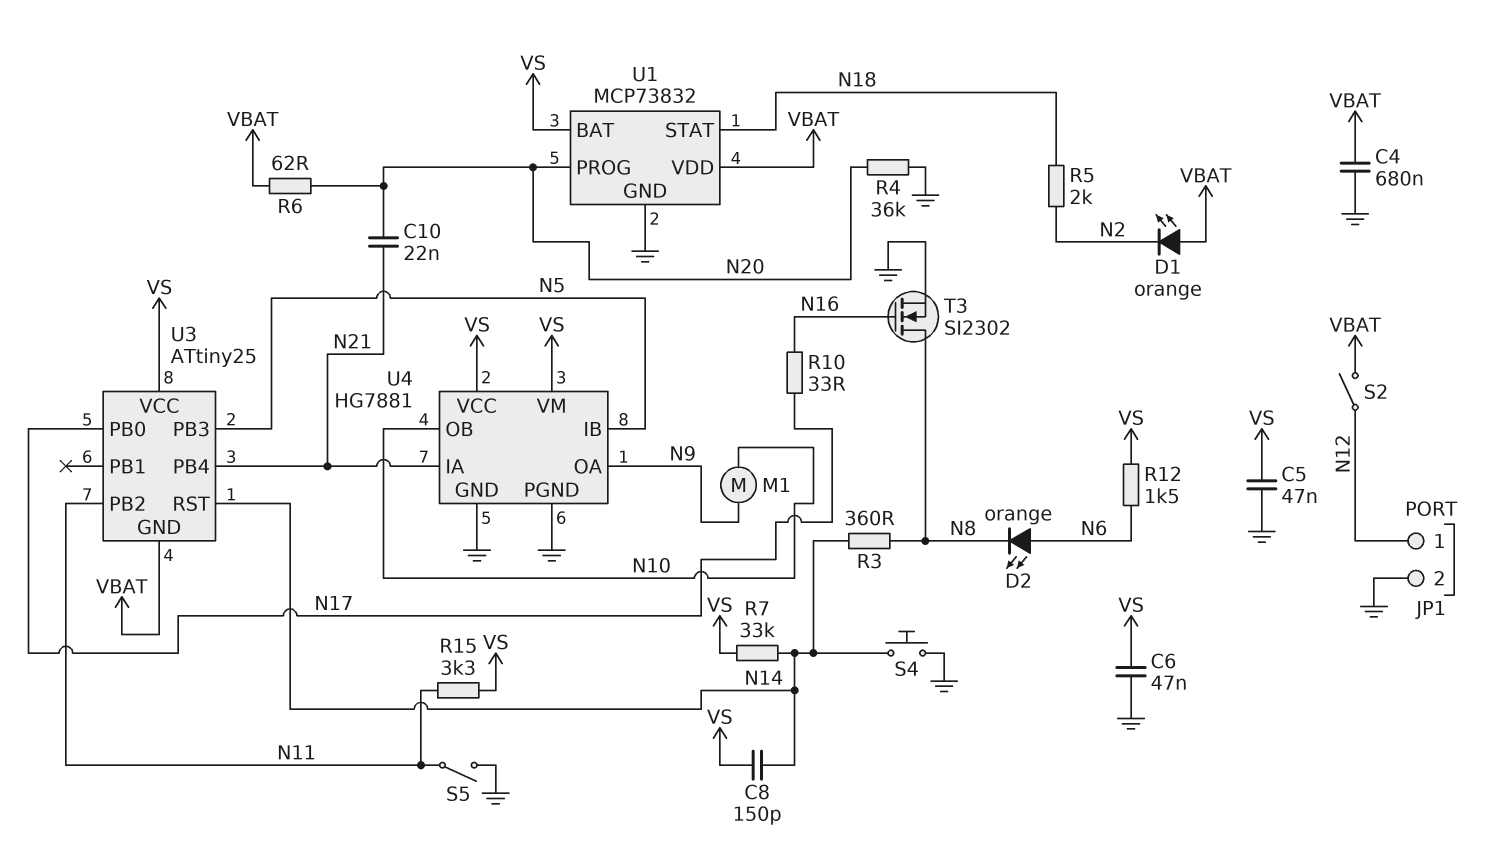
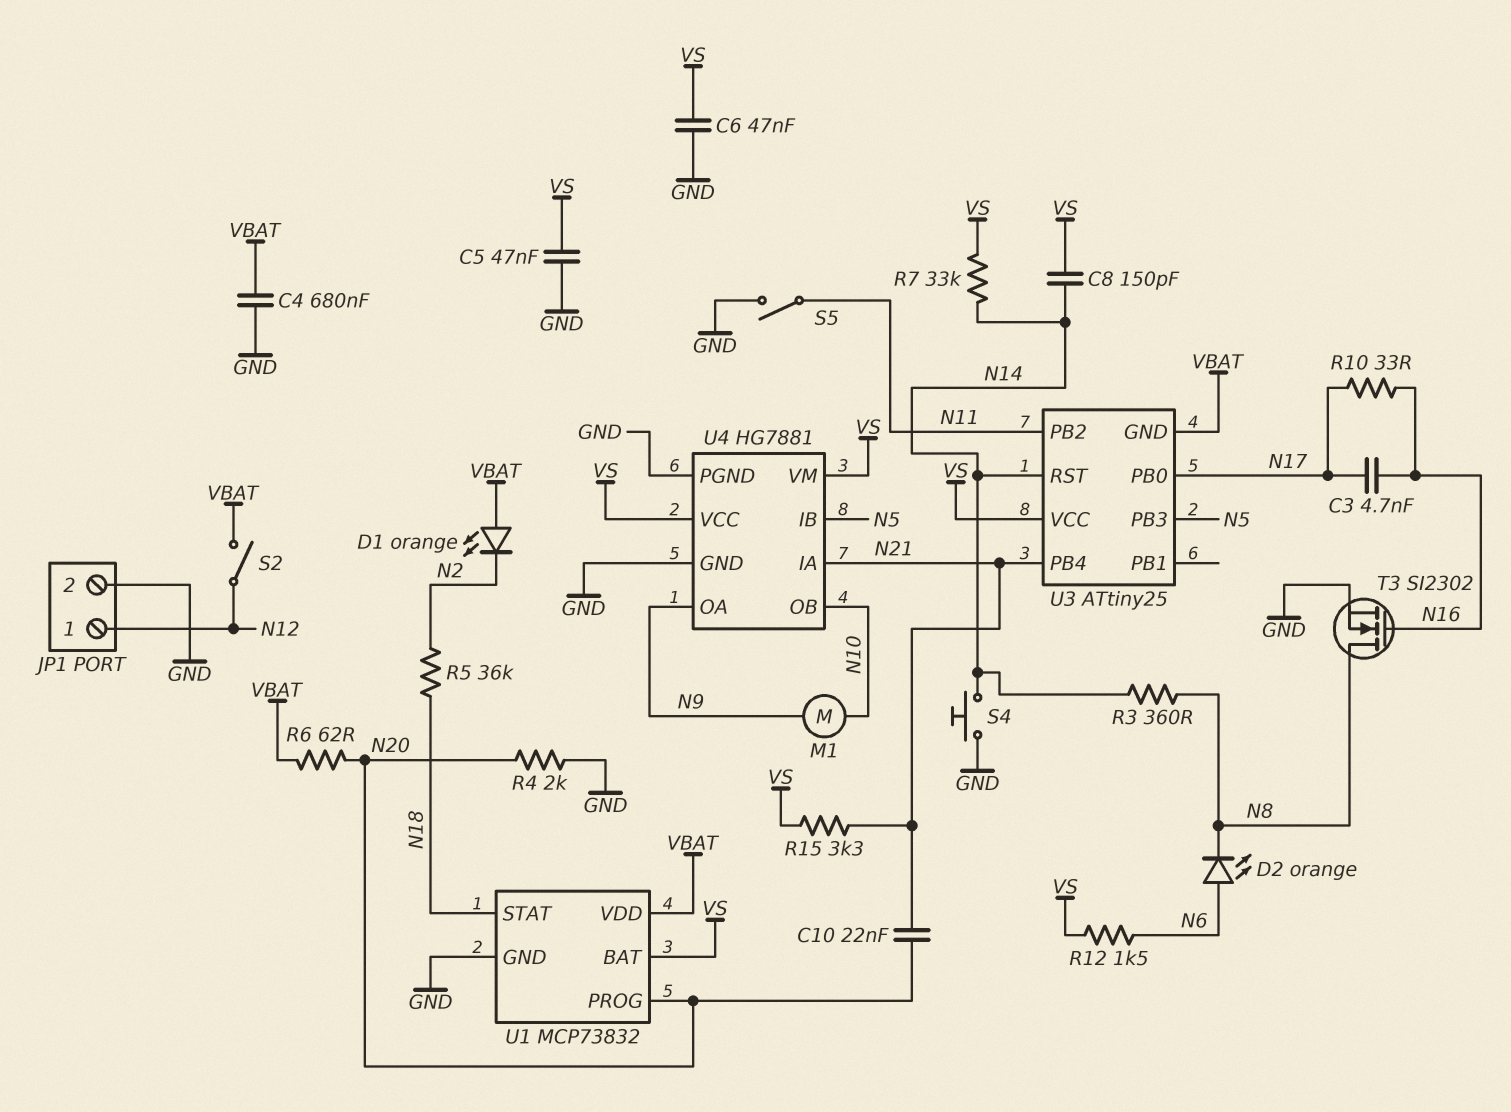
C3: none -> 4.7nF (N16, N17)
R4: 36k (GND, N20) -> 2k (GND, N20)
R5: 2k (N2, N18) -> 36k (N2, N18)
R15: 3.3k (N11, VS) -> 3.3k (N21, VS)

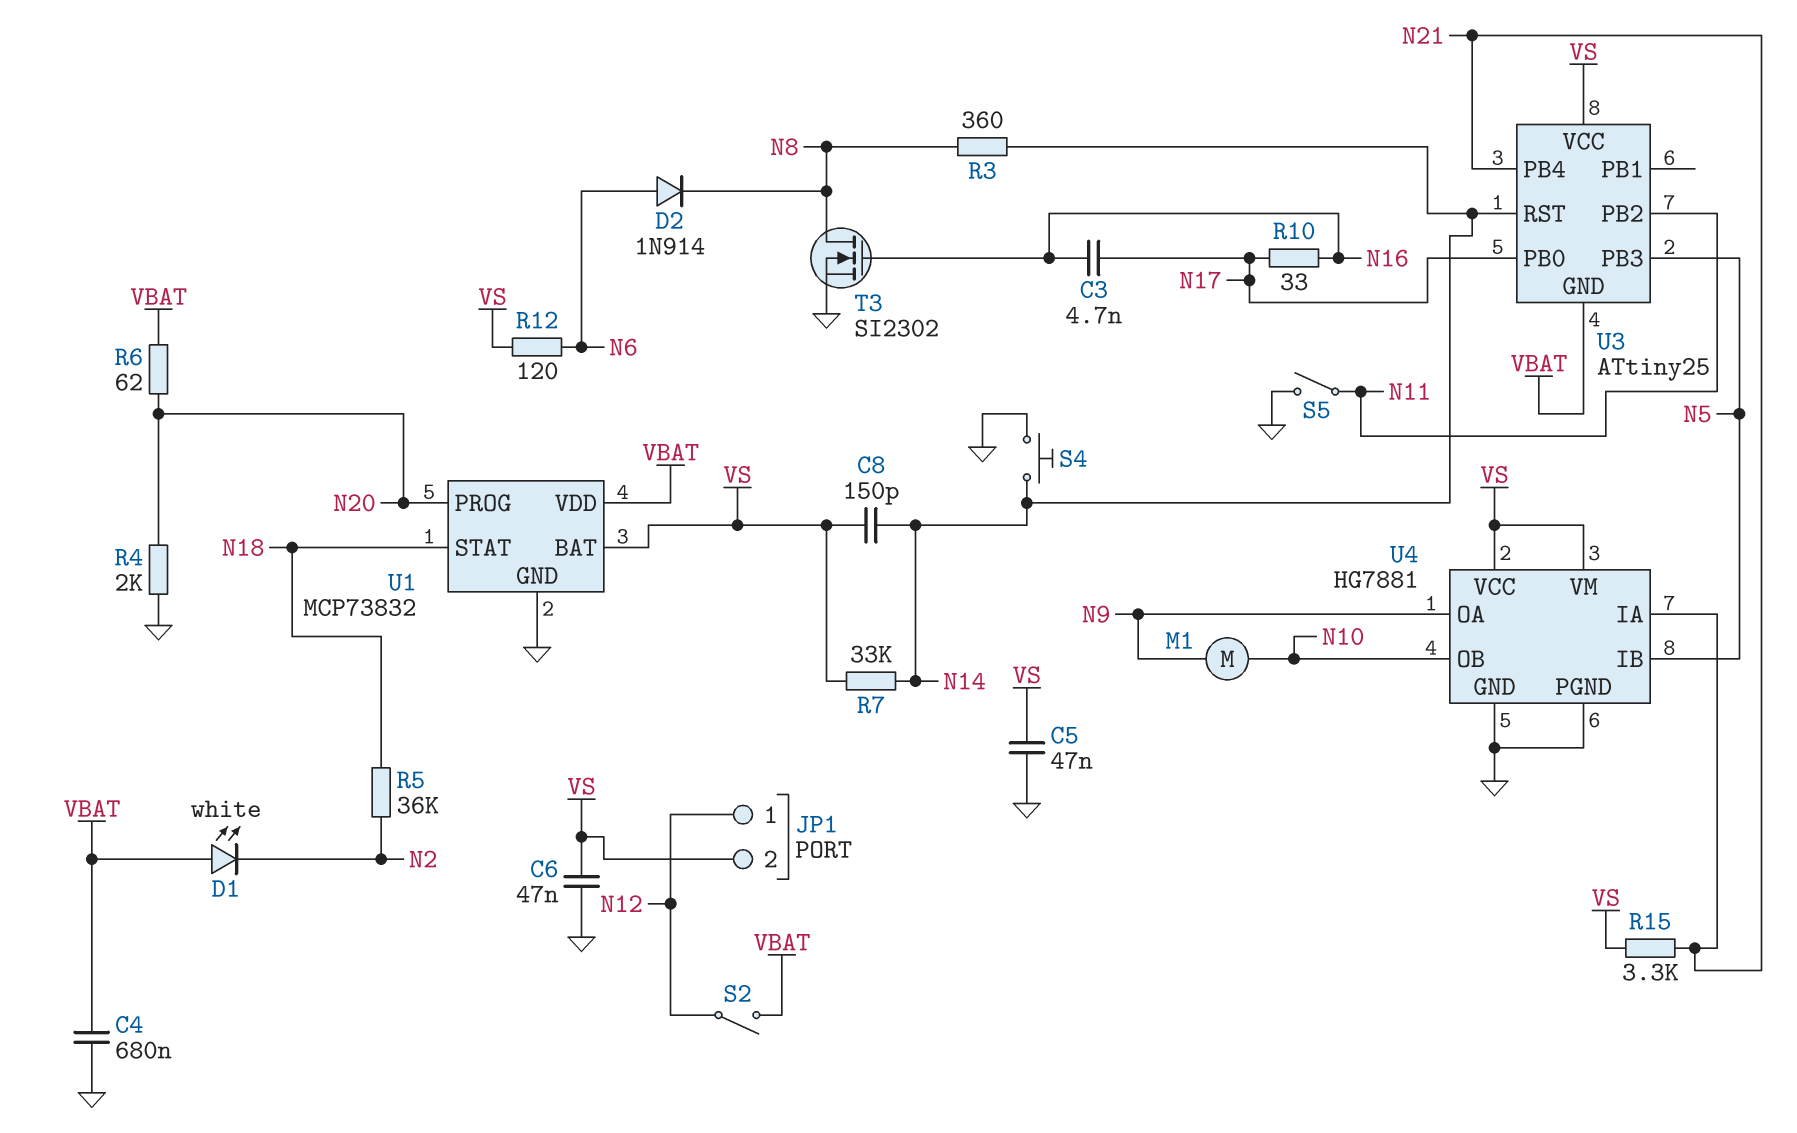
C10: 22nF (N20, N21) -> none
D1: LED orange (A VBAT, K N2) -> LED white (A VBAT, K N2)
D2: LED orange (A N6, K N8) -> diode 1N914 (A N6, K N8)
JP1 pin 2: GND -> VS
R12: 1.5k (N6, VS) -> 120 (N6, VS)

